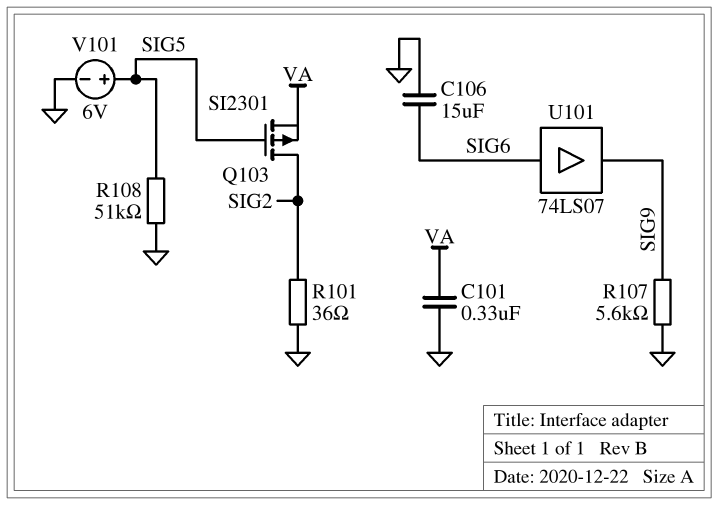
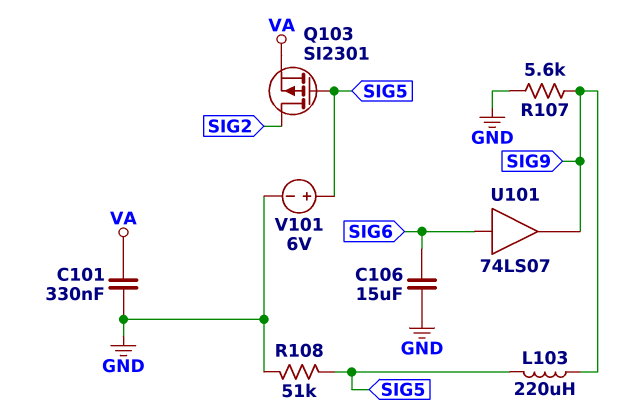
L103: none -> 220uH (SIG5, SIG9)
R101: 36 (GND, SIG2) -> none

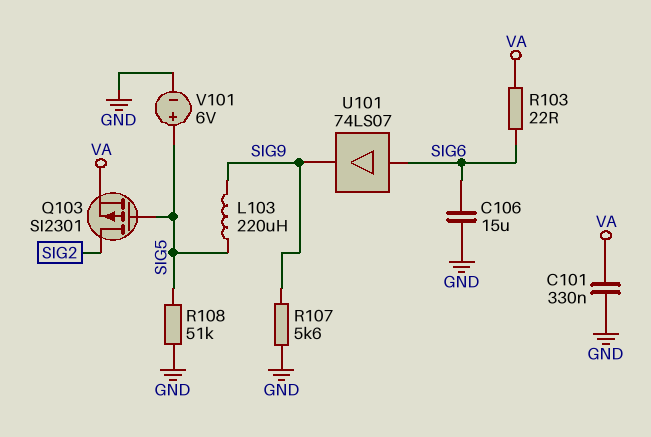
R103: none -> 22 (SIG6, VA)

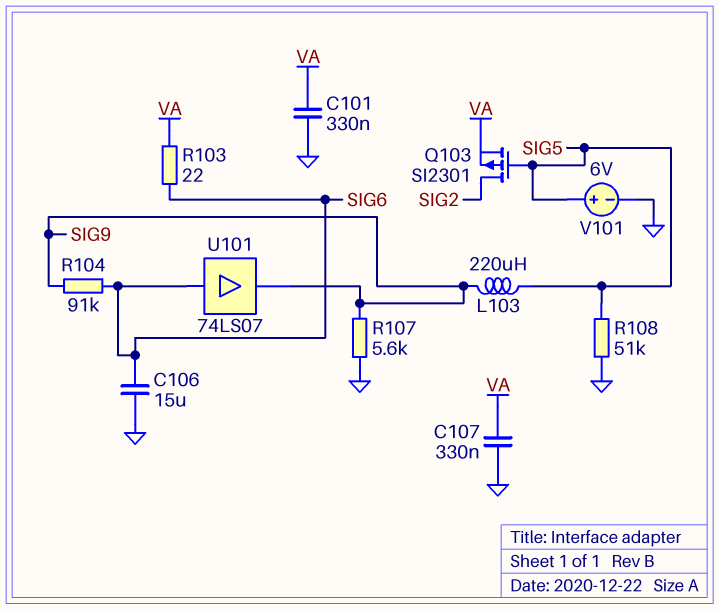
C107: none -> 330nF (GND, VA)
R104: none -> 91k (SIG6, SIG9)

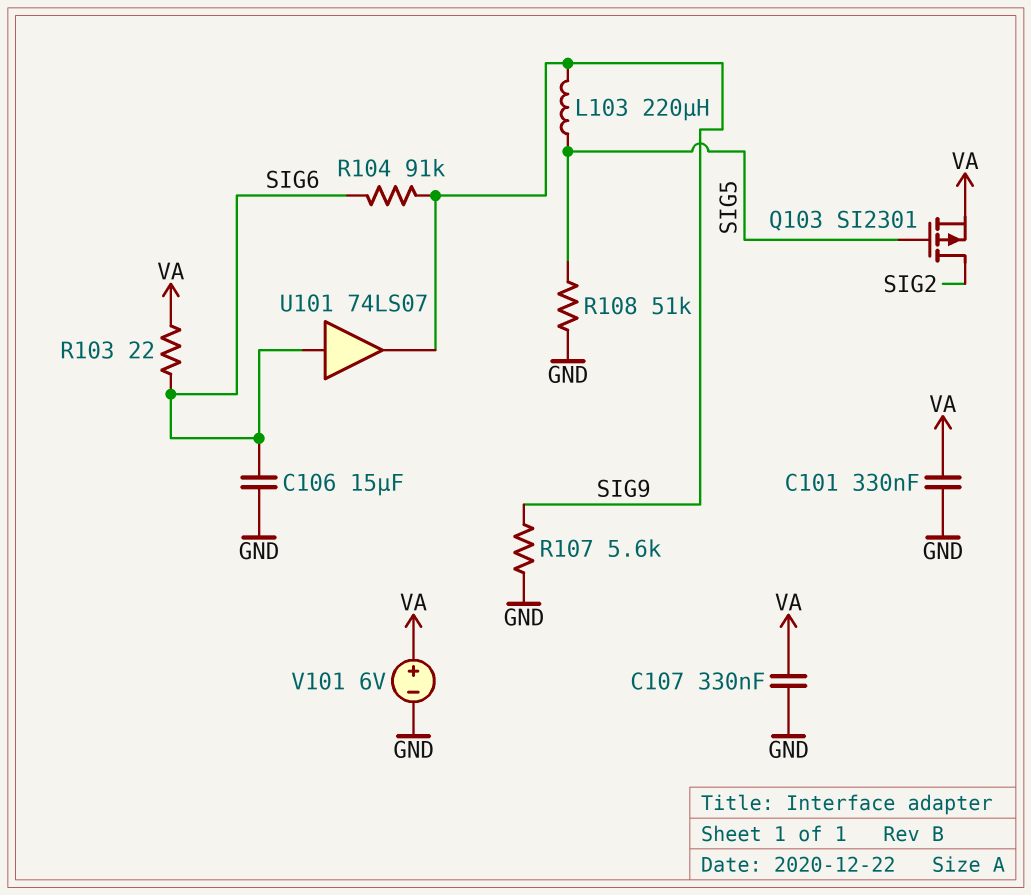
V101: 6V (plus SIG5, minus GND) -> 6V (plus VA, minus GND)

